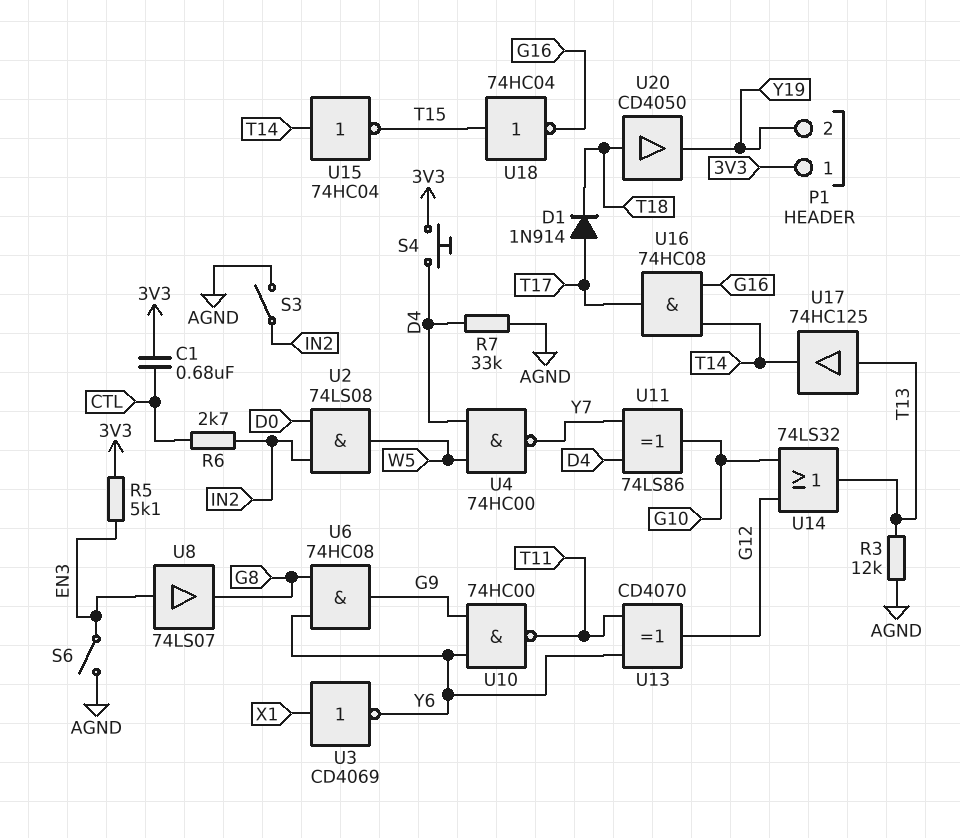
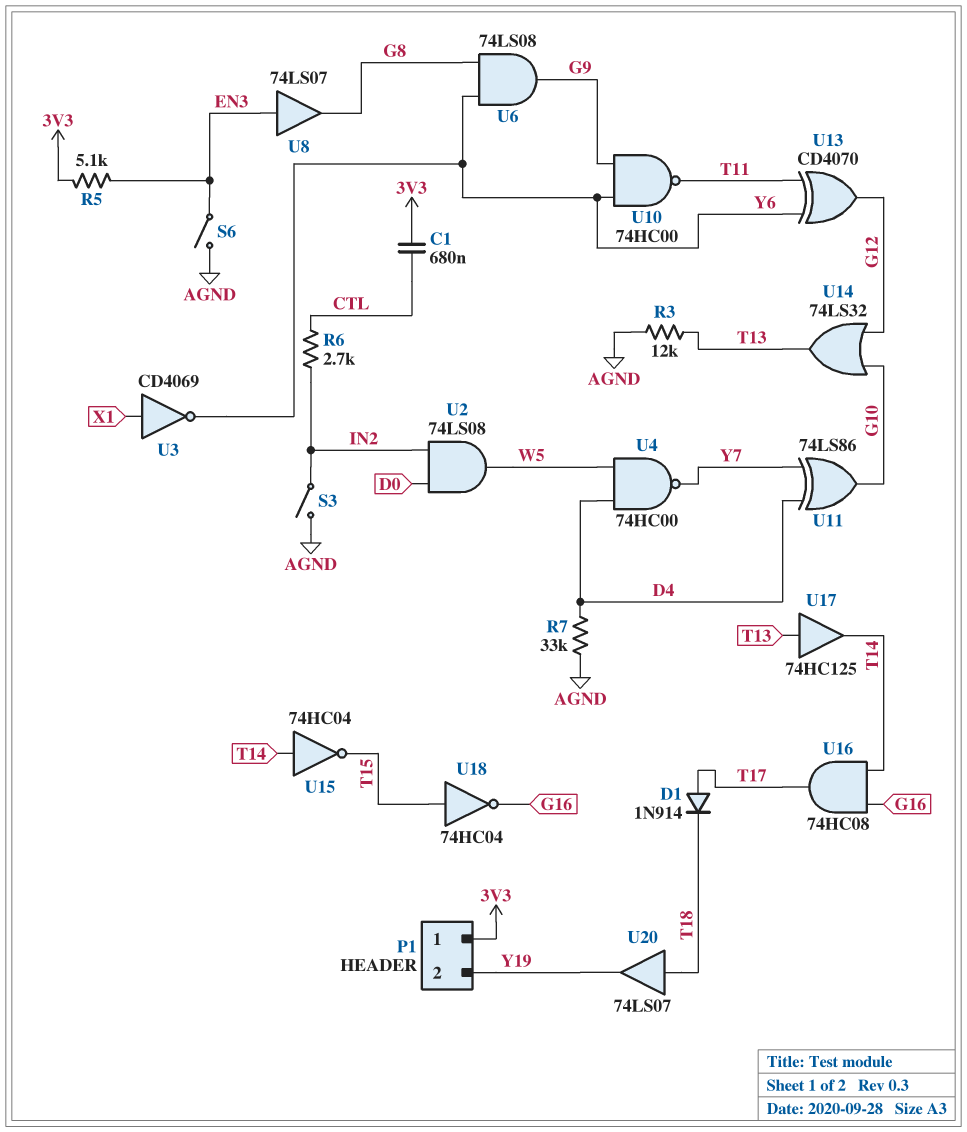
S4: button (3V3, D4) -> none
U6: AND 74HC08 (in G8, in Y6, out G9) -> AND 74LS08 (in G8, in Y6, out G9)
U20: buffer CD4050 (in T18, out Y19) -> buffer 74LS07 (in T18, out Y19)

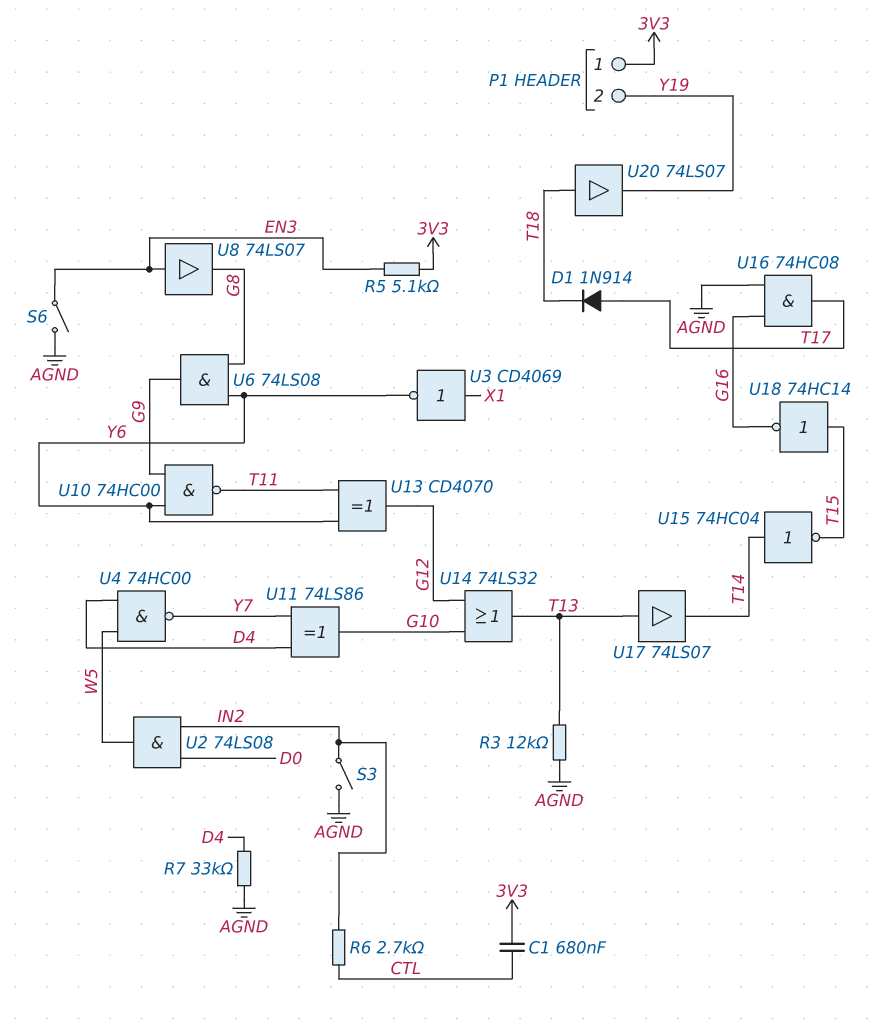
U16: AND 74HC08 (in G16, in T14, out T17) -> AND 74HC08 (in AGND, in G16, out T17)
U17: buffer 74HC125 (in T13, out T14) -> buffer 74LS07 (in T13, out T14)
U18: NOT 74HC04 (in T15, out G16) -> NOT 74HC14 (in T15, out G16)

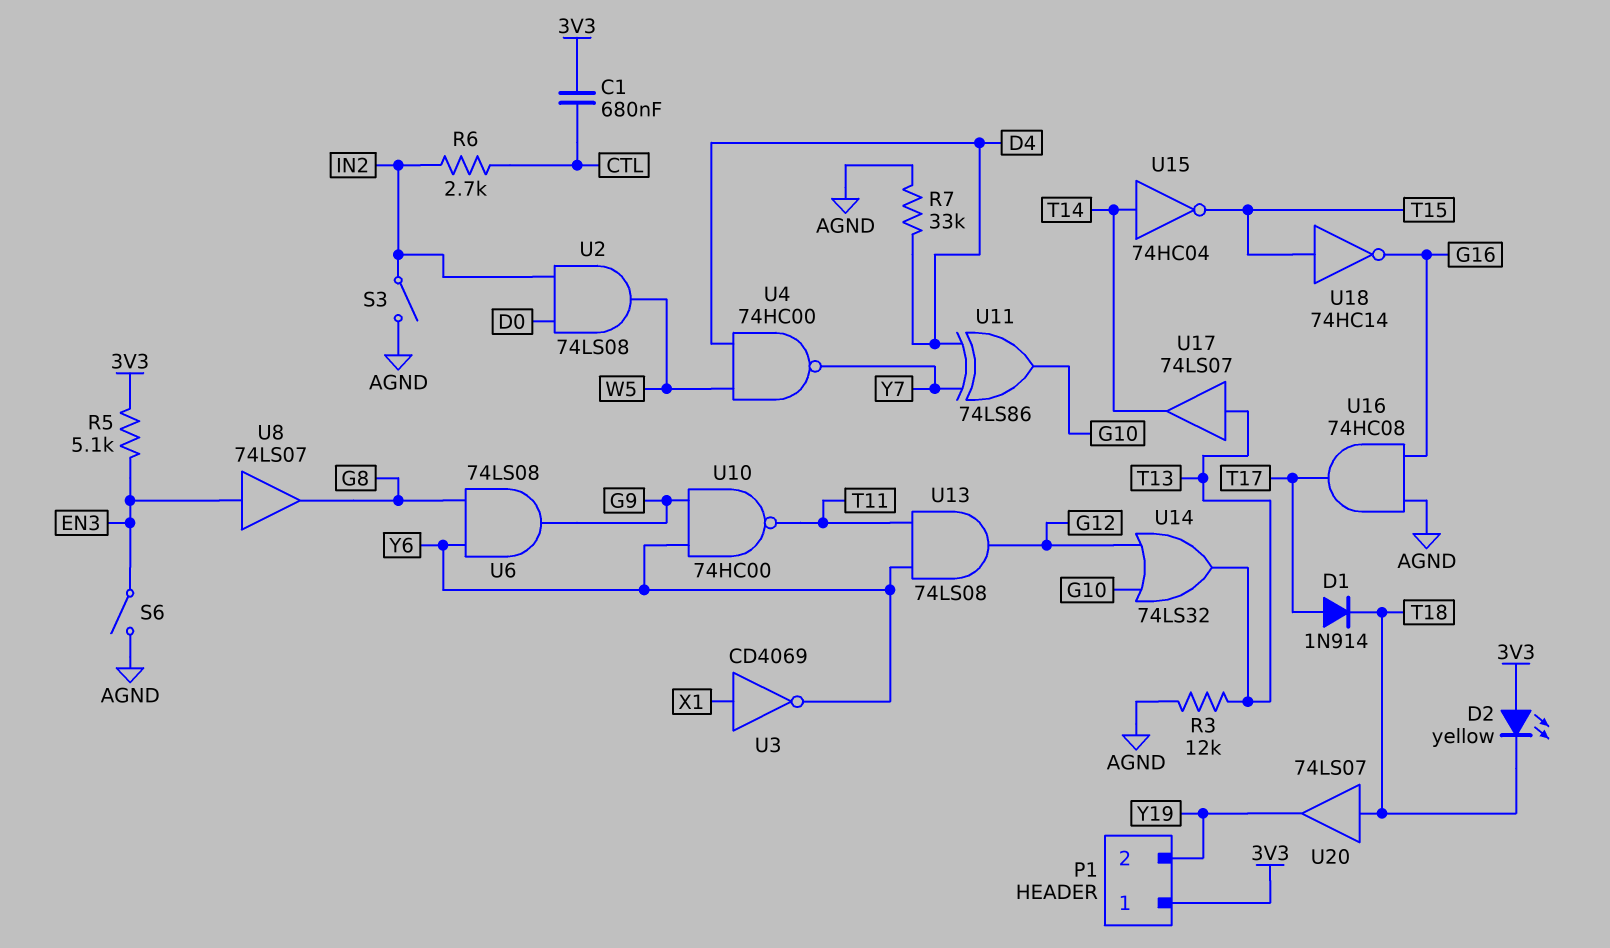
D2: none -> LED yellow (A 3V3, K T18)
U13: XOR CD4070 (in T11, in Y6, out G12) -> AND 74LS08 (in T11, in Y6, out G12)

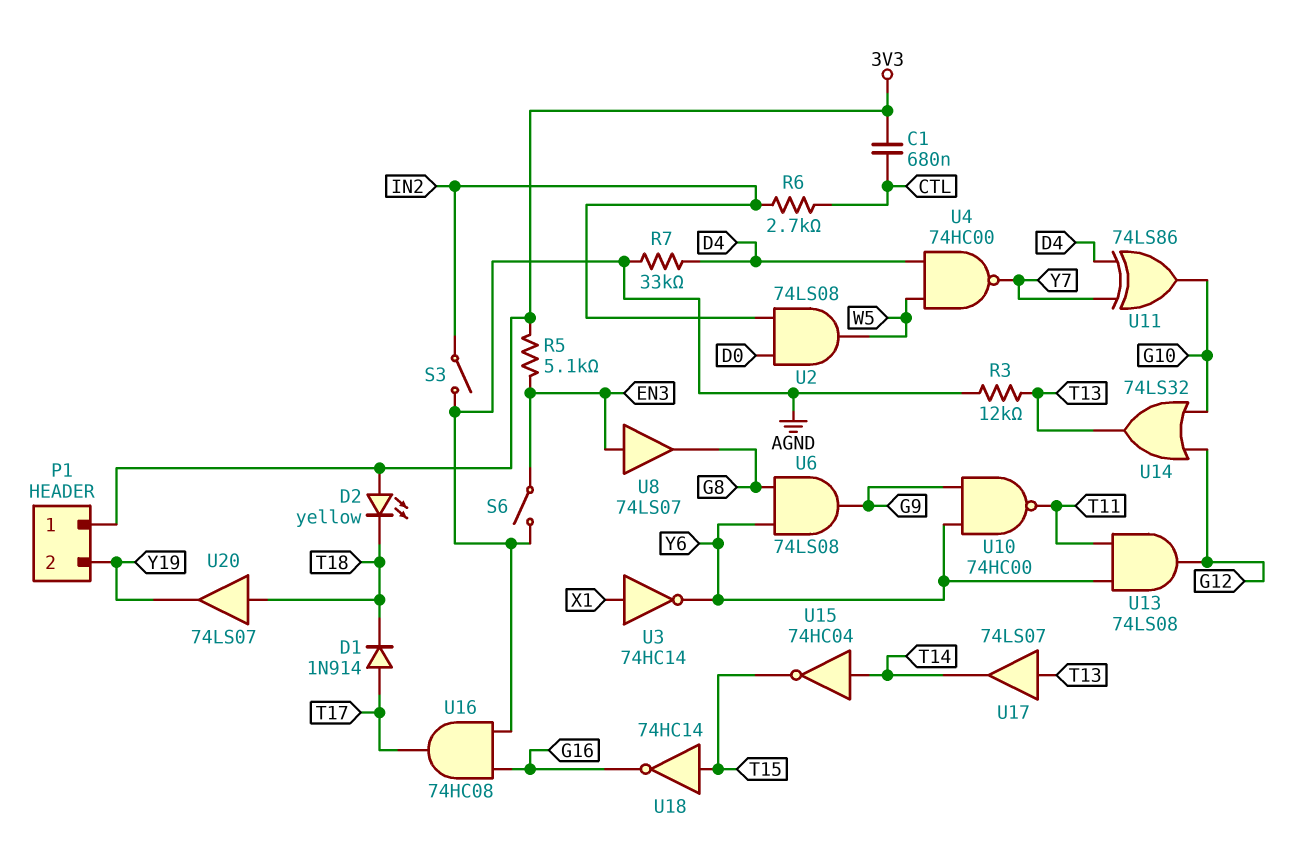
U3: NOT CD4069 (in X1, out Y6) -> NOT 74HC14 (in X1, out Y6)

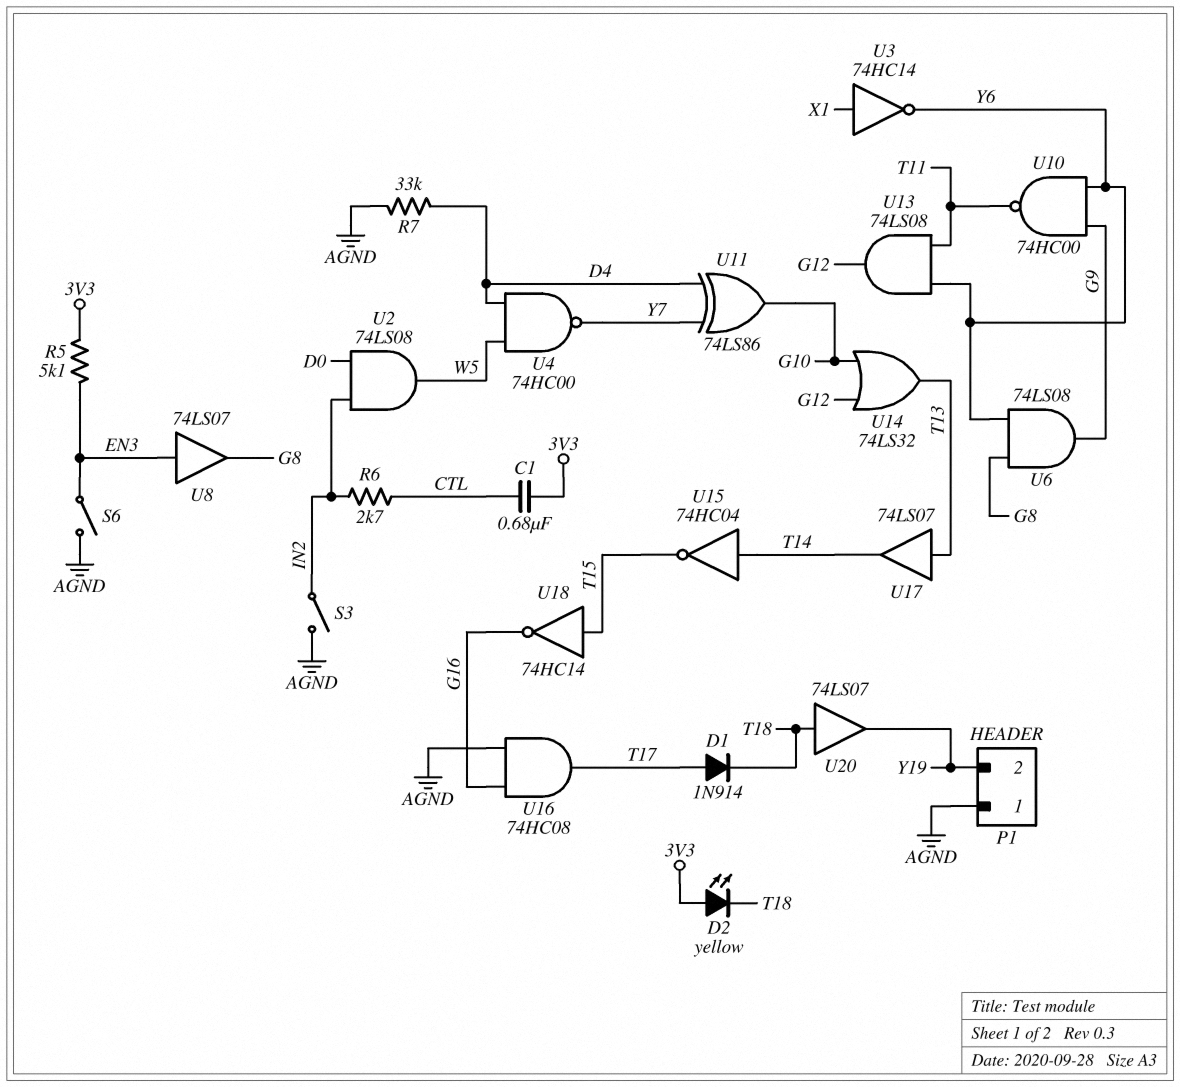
P1 pin 1: 3V3 -> AGND
R3: 12k (AGND, T13) -> none

